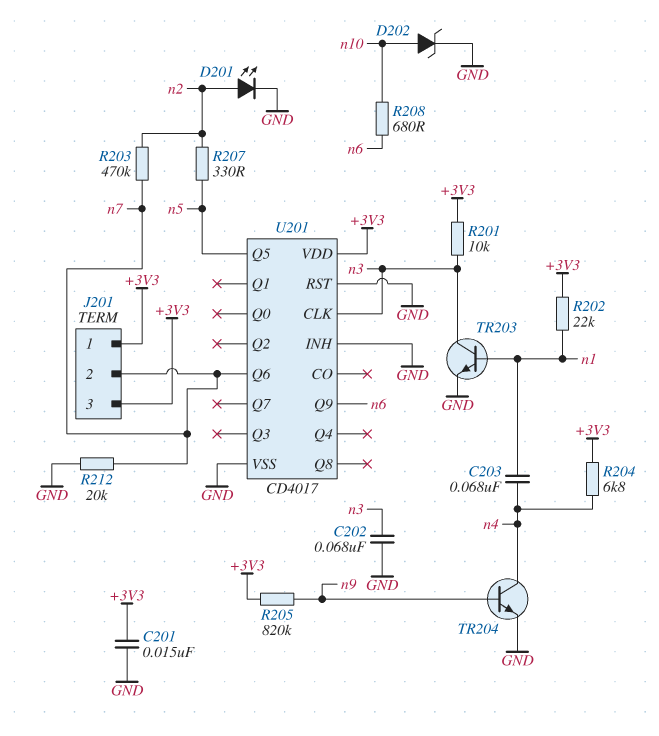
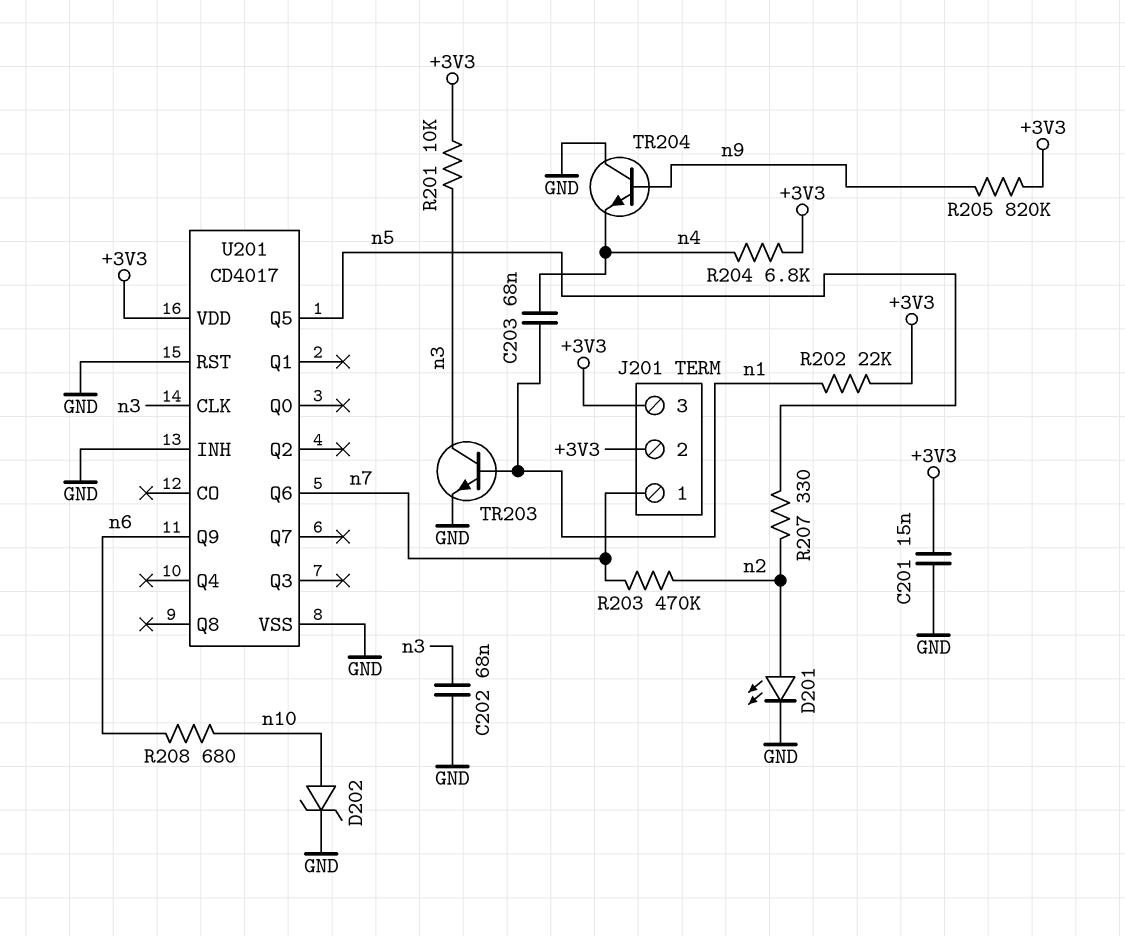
J201 pin 1: +3V3 -> n7
J201 pin 2: n7 -> +3V3
R212: 20k (GND, n7) -> none
TR204: NPN (B n9, C n4, E GND) -> NPN (B n9, C GND, E n4)

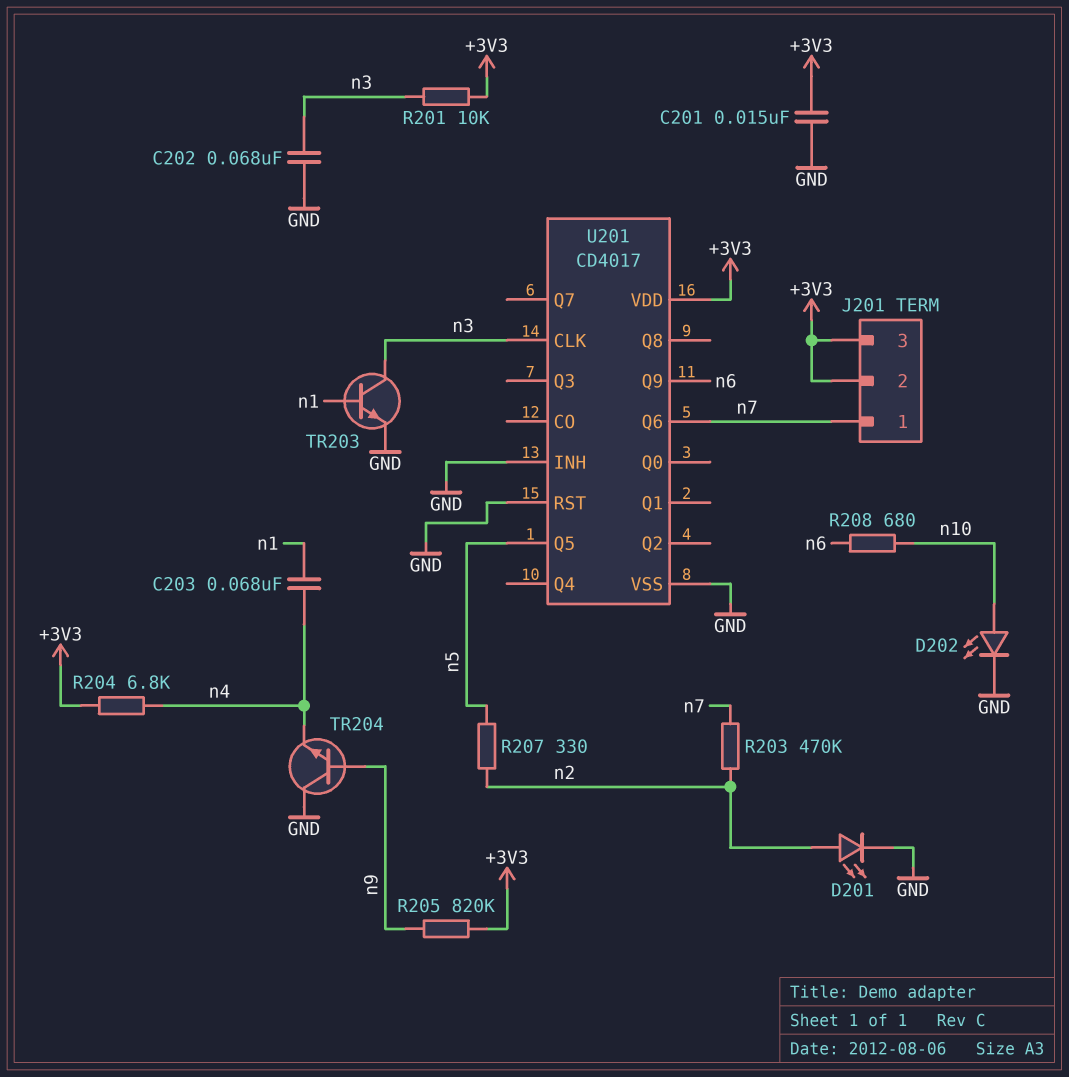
D202: zener (A n10, K GND) -> LED (A n10, K GND)
R202: 22k (+3V3, n1) -> none

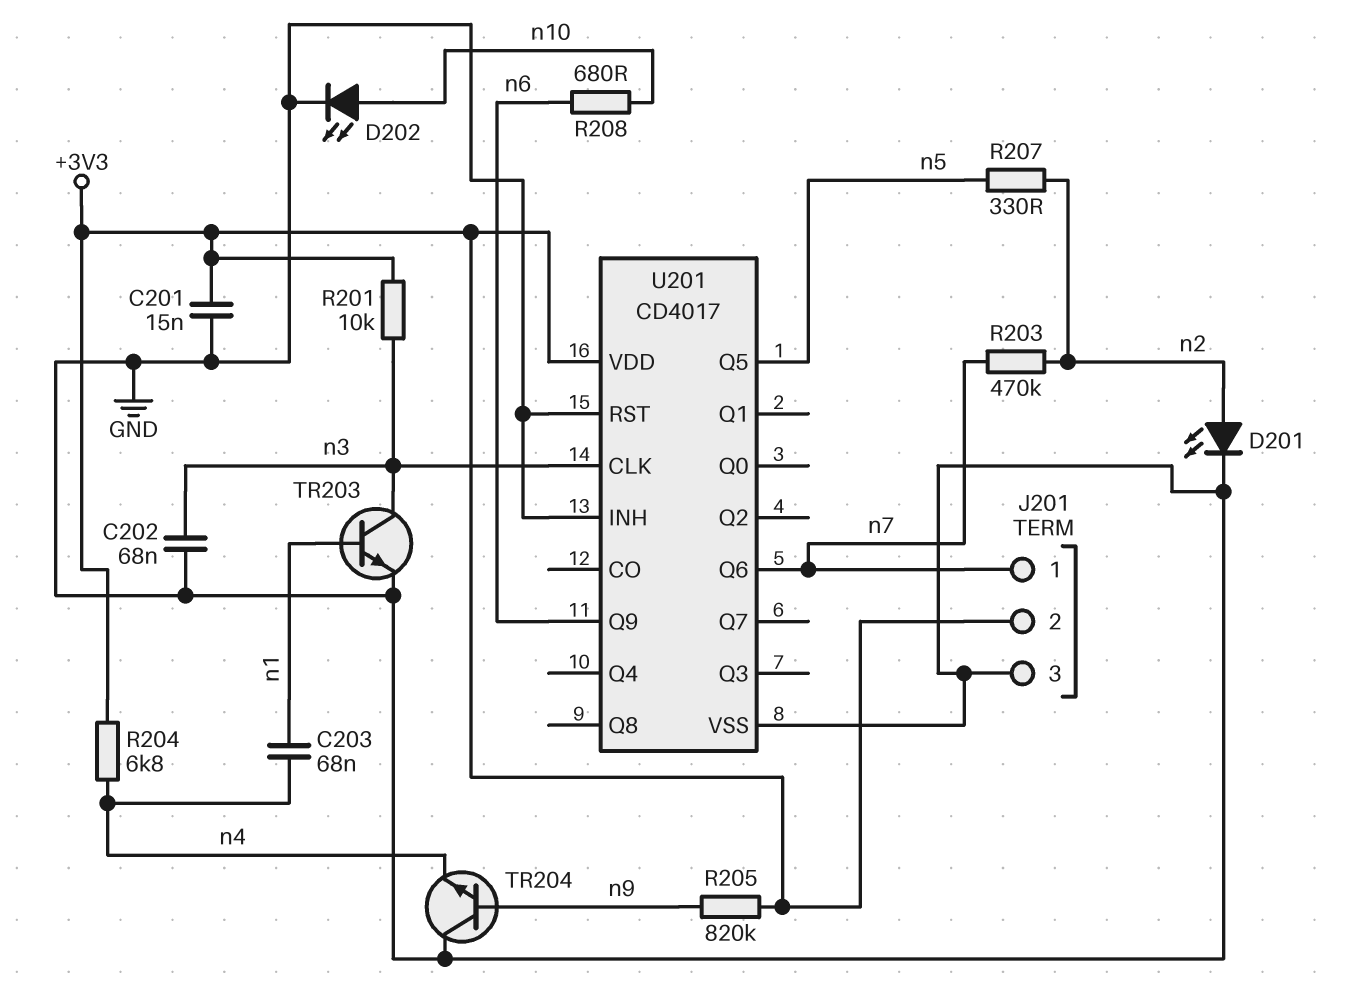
J201 pin 3: +3V3 -> GND

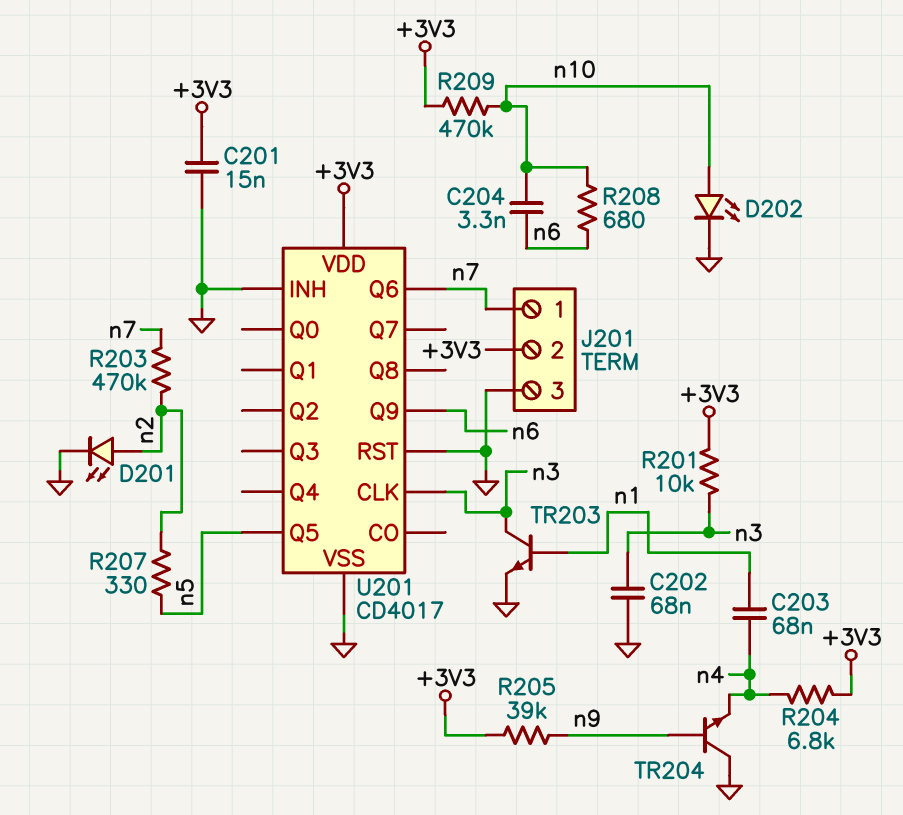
C204: none -> 3.3nF (n6, n10)
R205: 820k (+3V3, n9) -> 39k (+3V3, n9)
R209: none -> 470k (+3V3, n10)

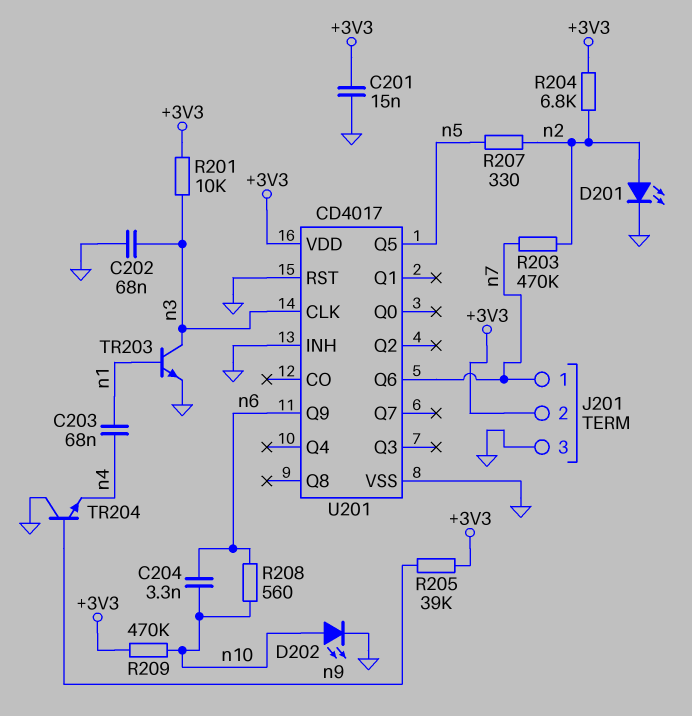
R204: 6.8k (+3V3, n4) -> 6.8k (+3V3, n2)
R208: 680 (n6, n10) -> 560 (n6, n10)

